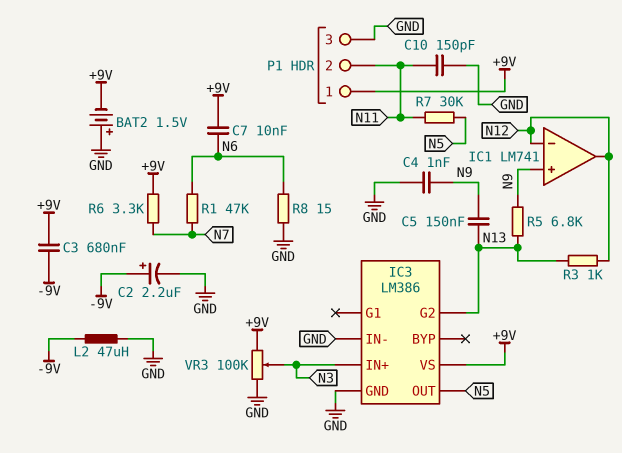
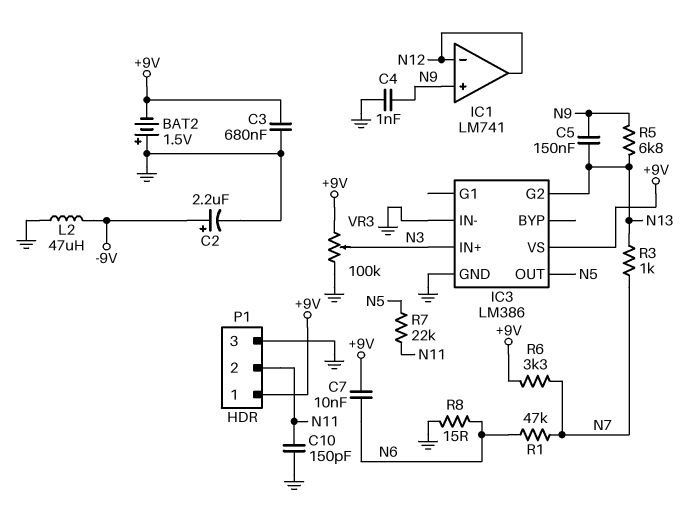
C3: 680nF (+9V, -9V) -> 680nF (+9V, GND)
R3: 1k (N12, N13) -> 1k (N7, N13)
R7: 30k (N5, N11) -> 22k (N5, N11)

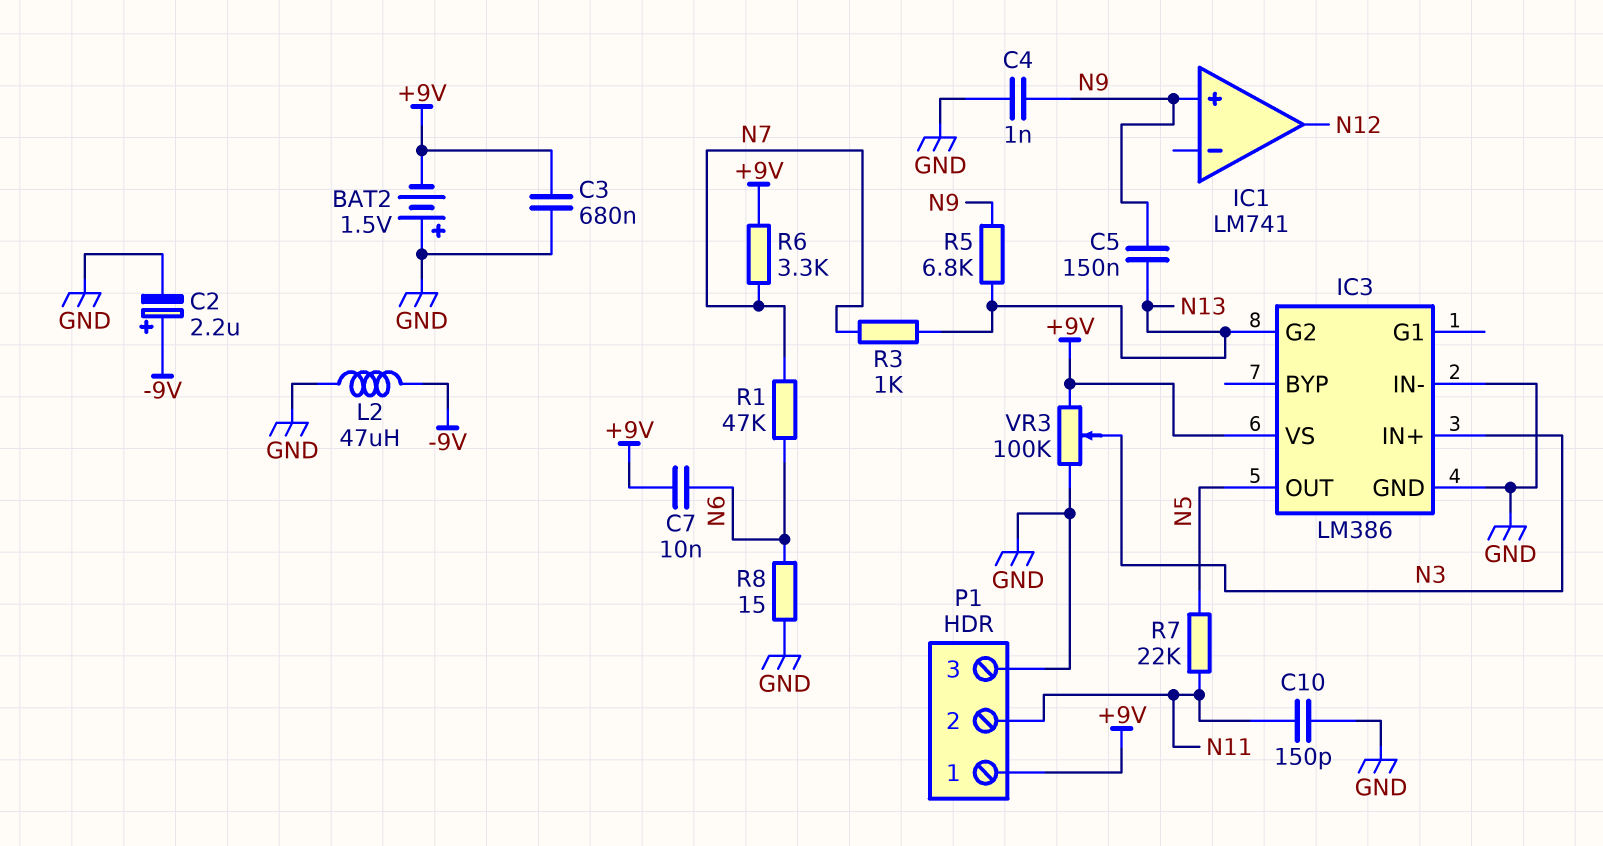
IC1 pin in-: N12 -> none

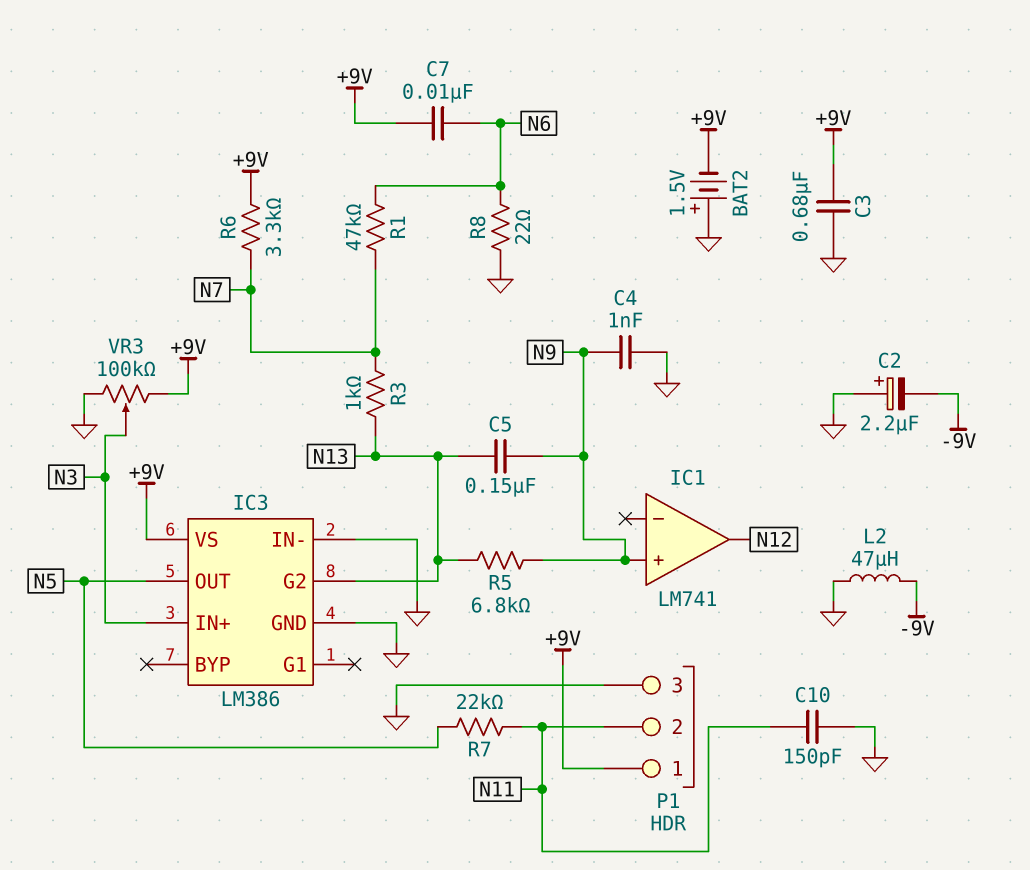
C2: 2.2uF (plus -9V, minus GND) -> 2.2uF (plus GND, minus -9V)
R8: 15 (GND, N6) -> 22 (GND, N6)

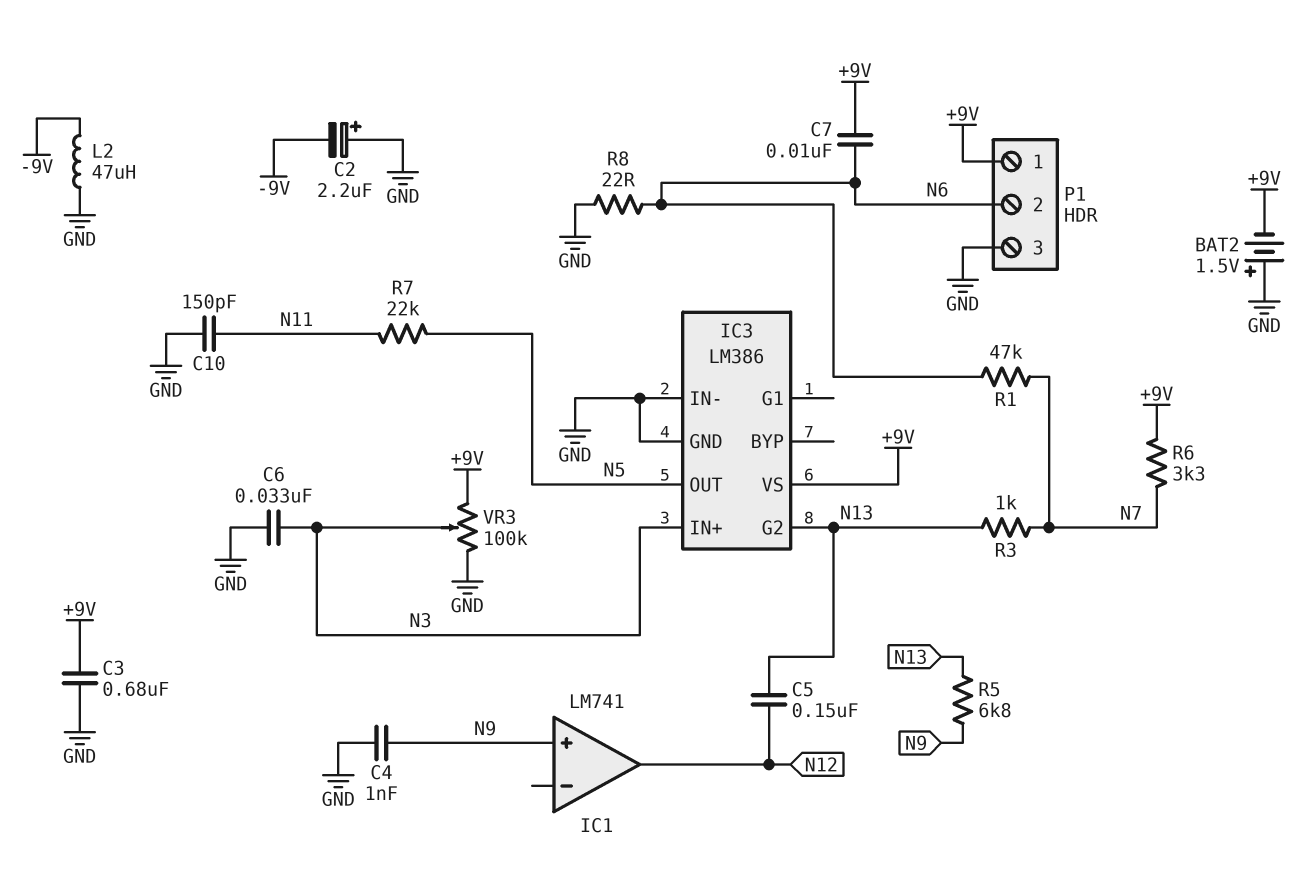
C5: 150nF (N9, N13) -> 150nF (N12, N13)
C6: none -> 33nF (GND, N3)
P1 pin 2: N11 -> N6

